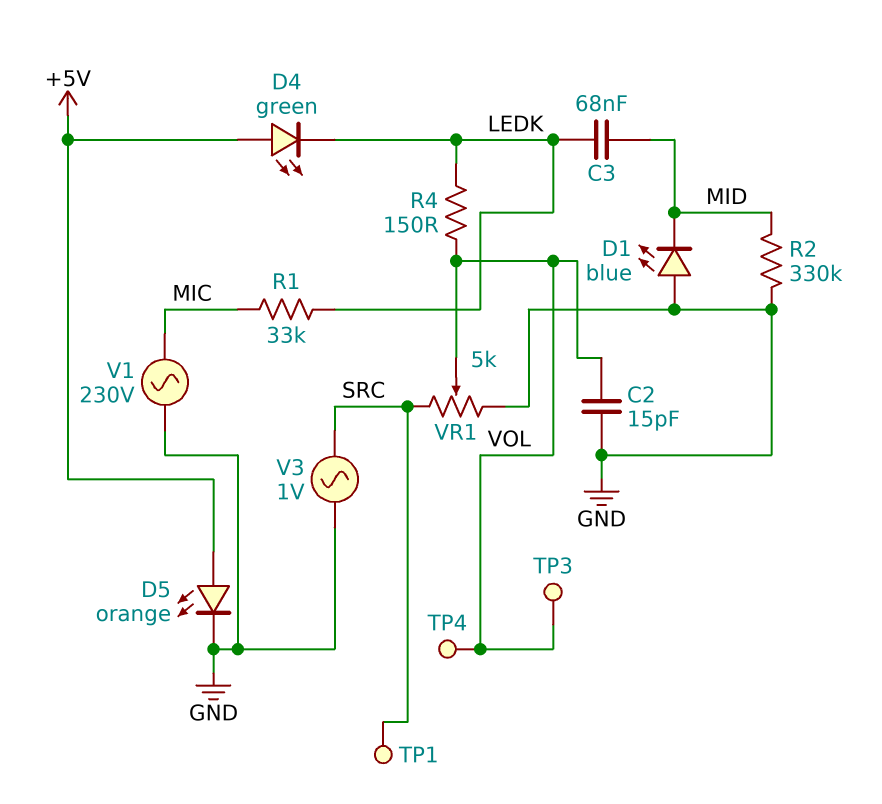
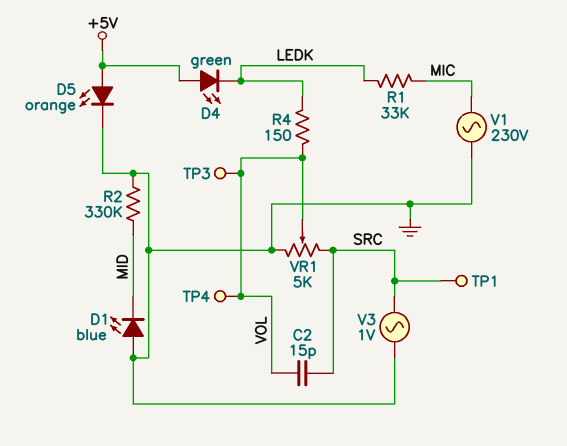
C2: 15pF (GND, VOL) -> 15pF (SRC, VOL)
C3: 68nF (LEDK, MID) -> none

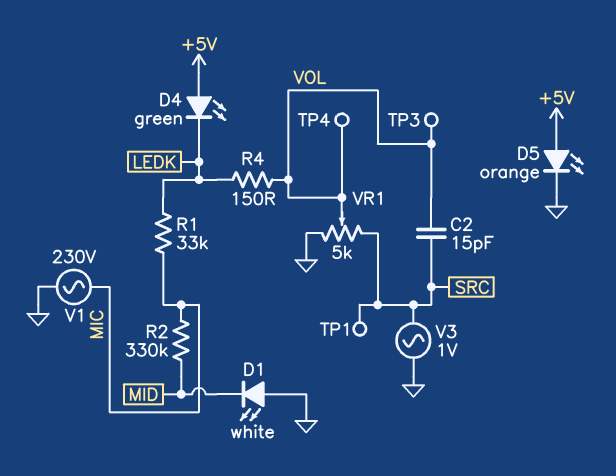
D1: LED blue (A GND, K MID) -> LED white (A GND, K MID)
R2: 330k (GND, MID) -> 330k (MIC, MID)

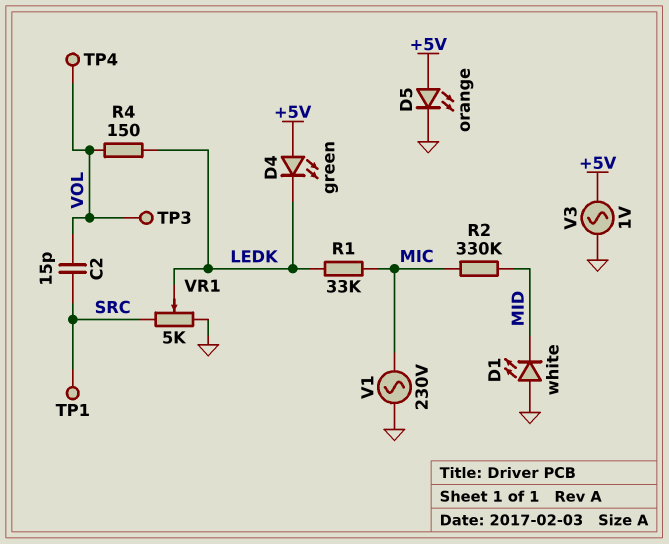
V3: AC 1V (GND, SRC) -> AC 1V (+5V, GND)
VR1: 5k (GND, SRC, wiper VOL) -> 5k (GND, SRC, wiper LEDK)

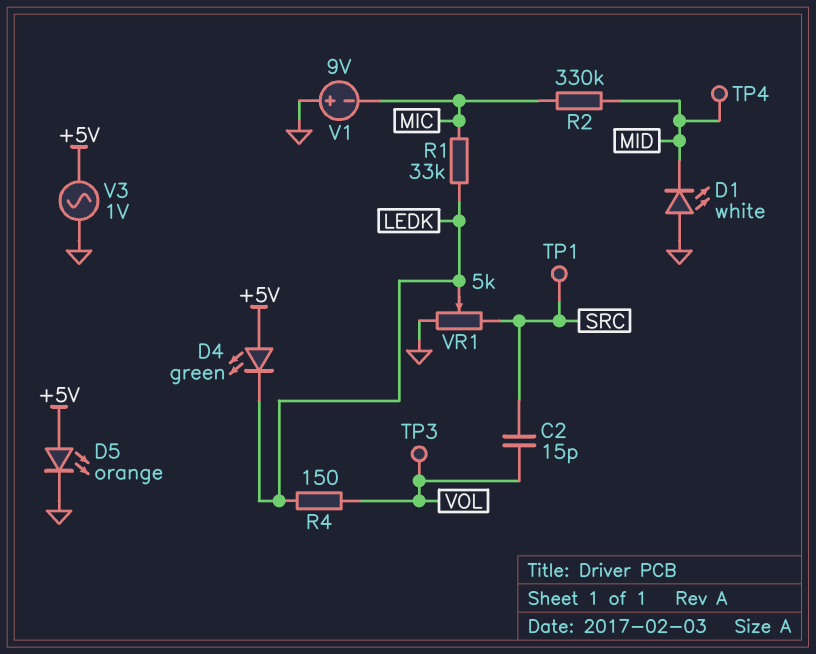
TP4: test point (VOL) -> test point (MID)
V1: AC 230V (GND, MIC) -> 9V (plus GND, minus MIC)

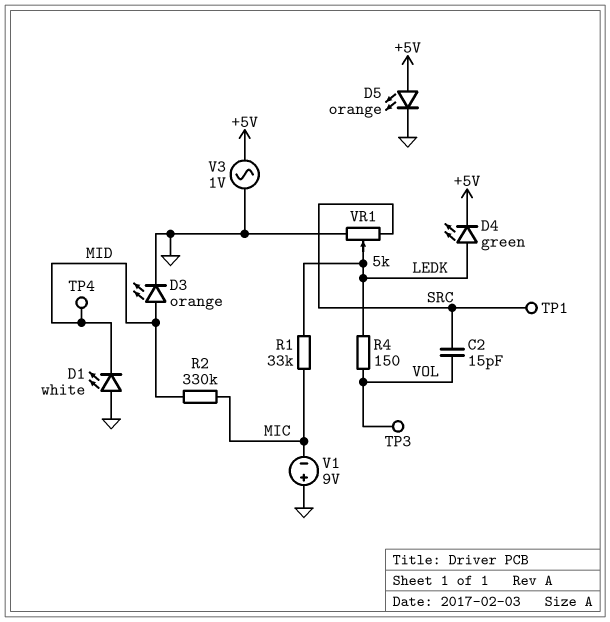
D3: none -> LED orange (A MID, K GND)
D4: LED green (A +5V, K LEDK) -> LED green (A LEDK, K +5V)

